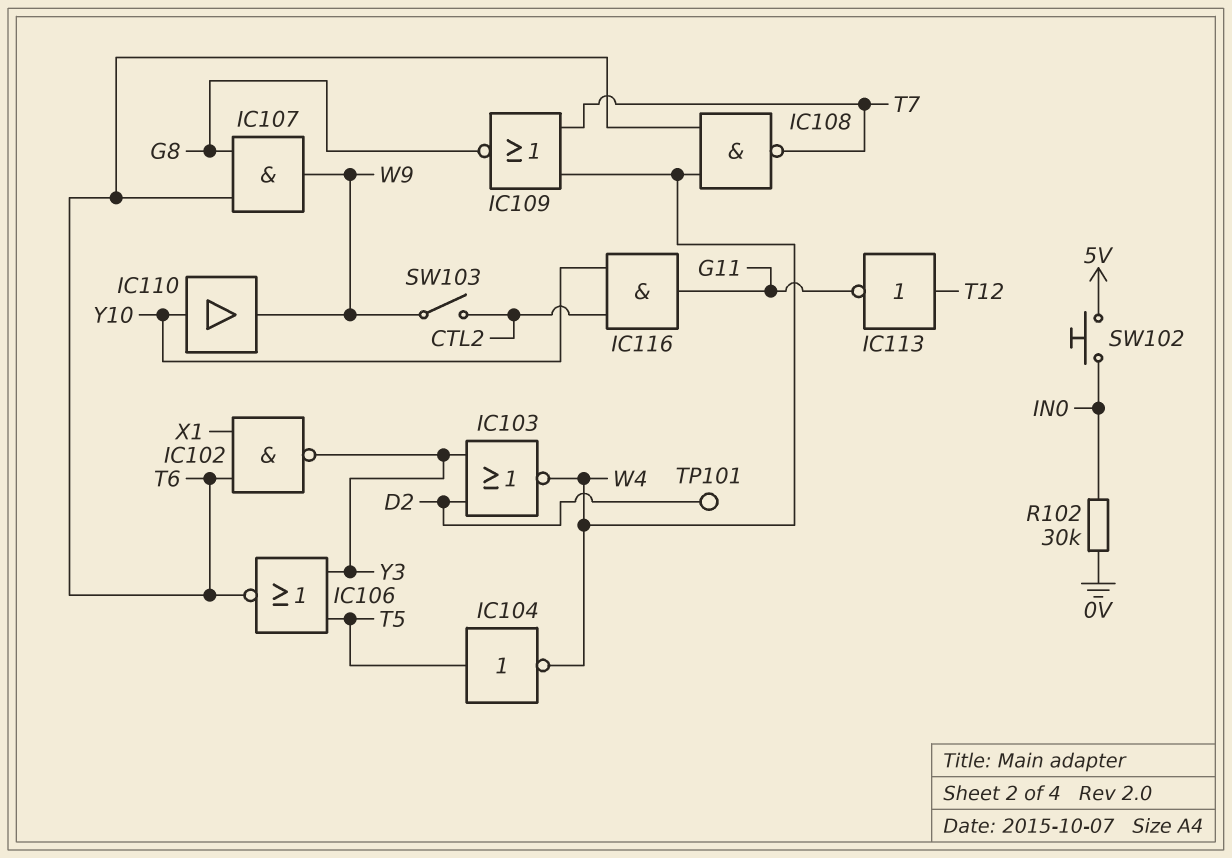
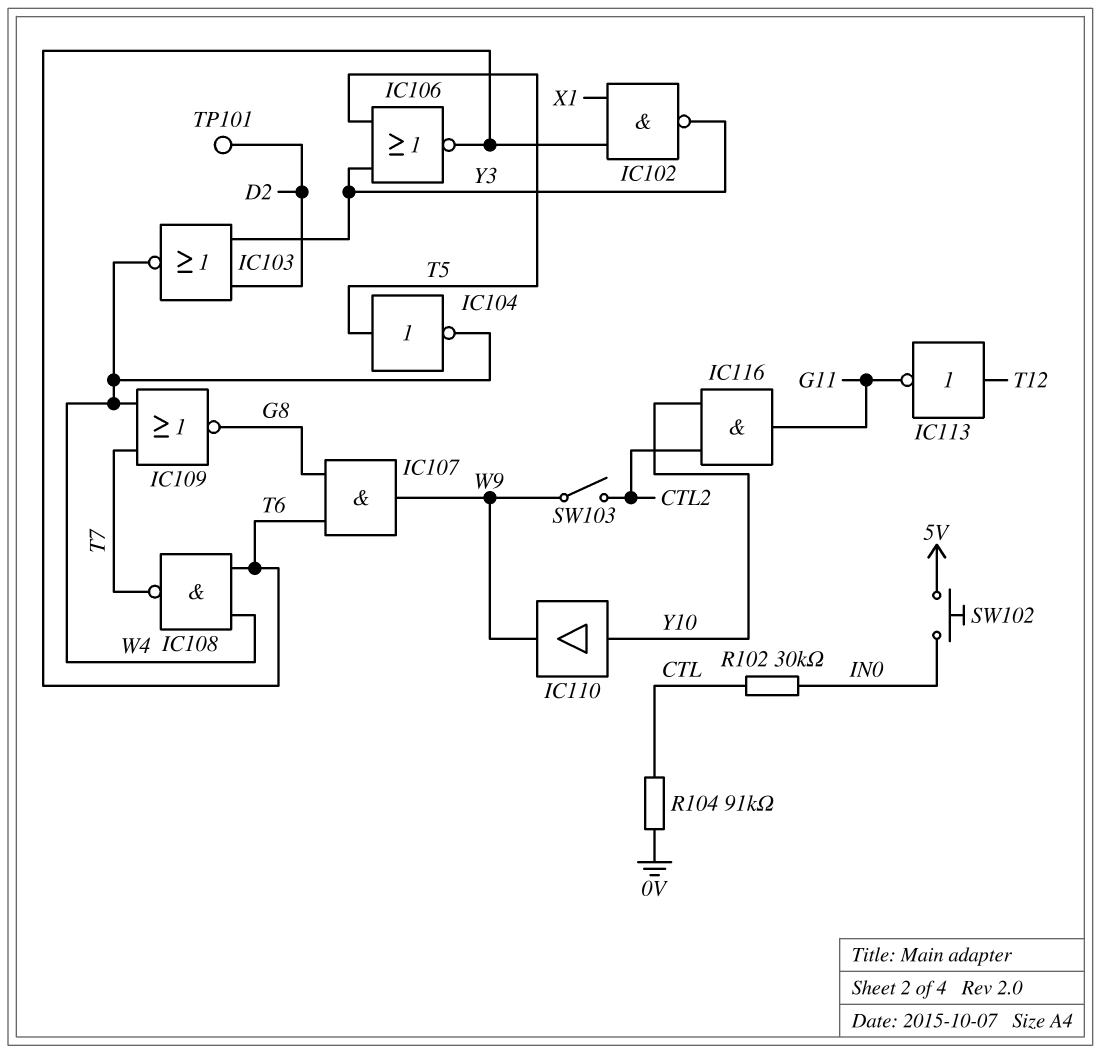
R102: 30k (0V, IN0) -> 30k (CTL, IN0)
R104: none -> 91k (0V, CTL)

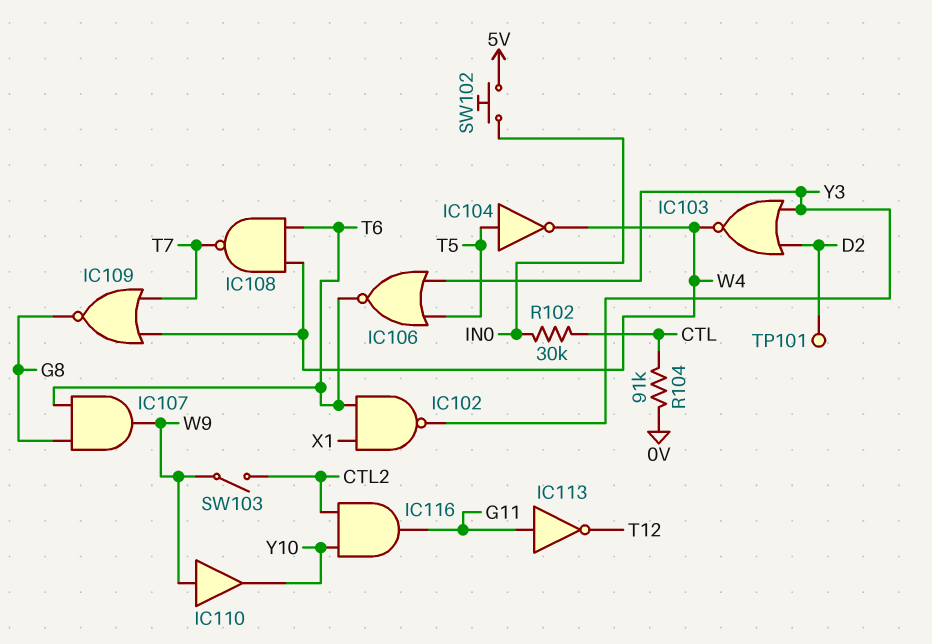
IC110: buffer (in Y10, out W9) -> buffer (in W9, out Y10)
IC113: NOT (in T12, out G11) -> NOT (in G11, out T12)

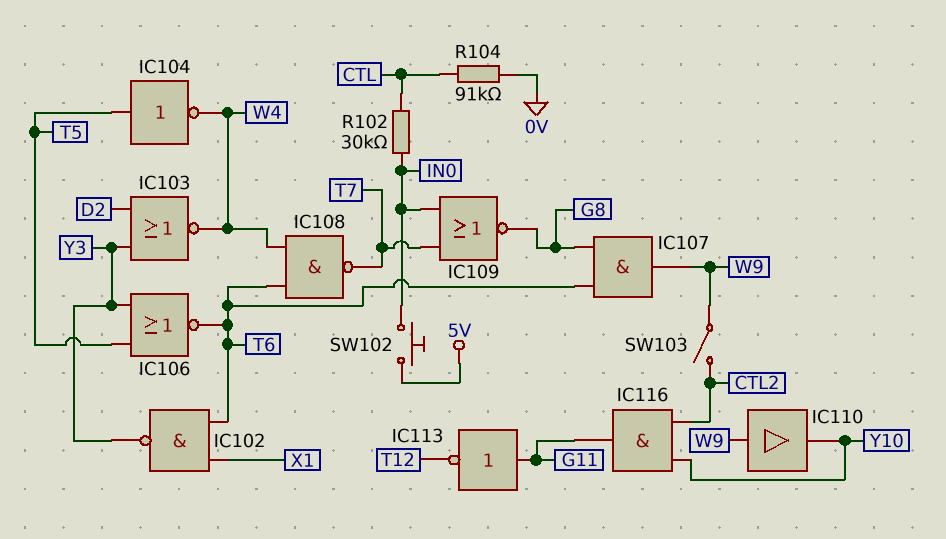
IC109: NOR (in T7, in W4, out G8) -> NOR (in IN0, in T7, out G8)
TP101: test point (D2) -> none

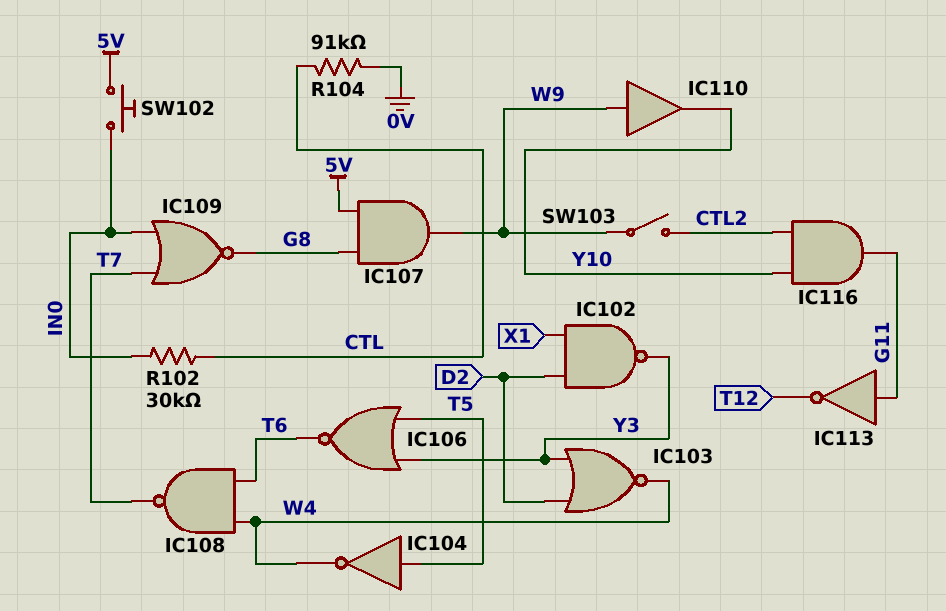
IC102: NAND (in T6, in X1, out Y3) -> NAND (in D2, in X1, out Y3)
IC107: AND (in G8, in T6, out W9) -> AND (in 5V, in G8, out W9)

